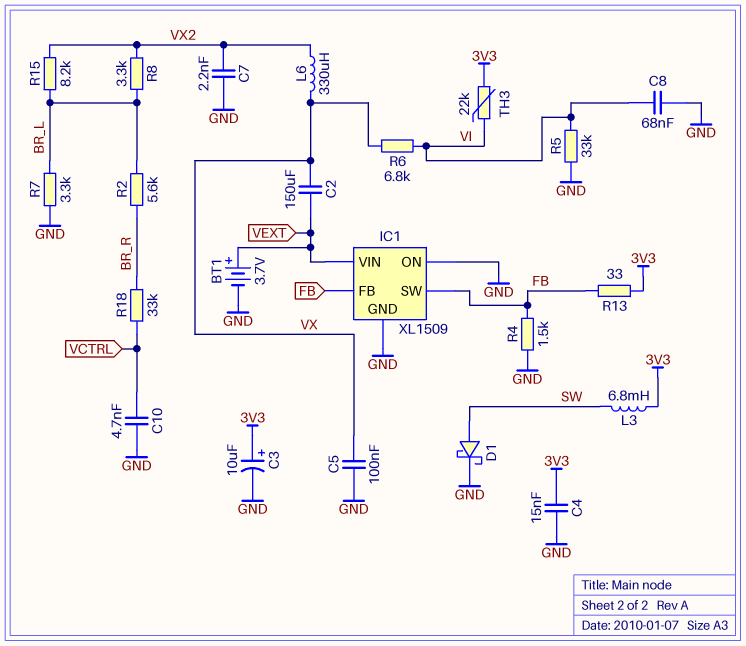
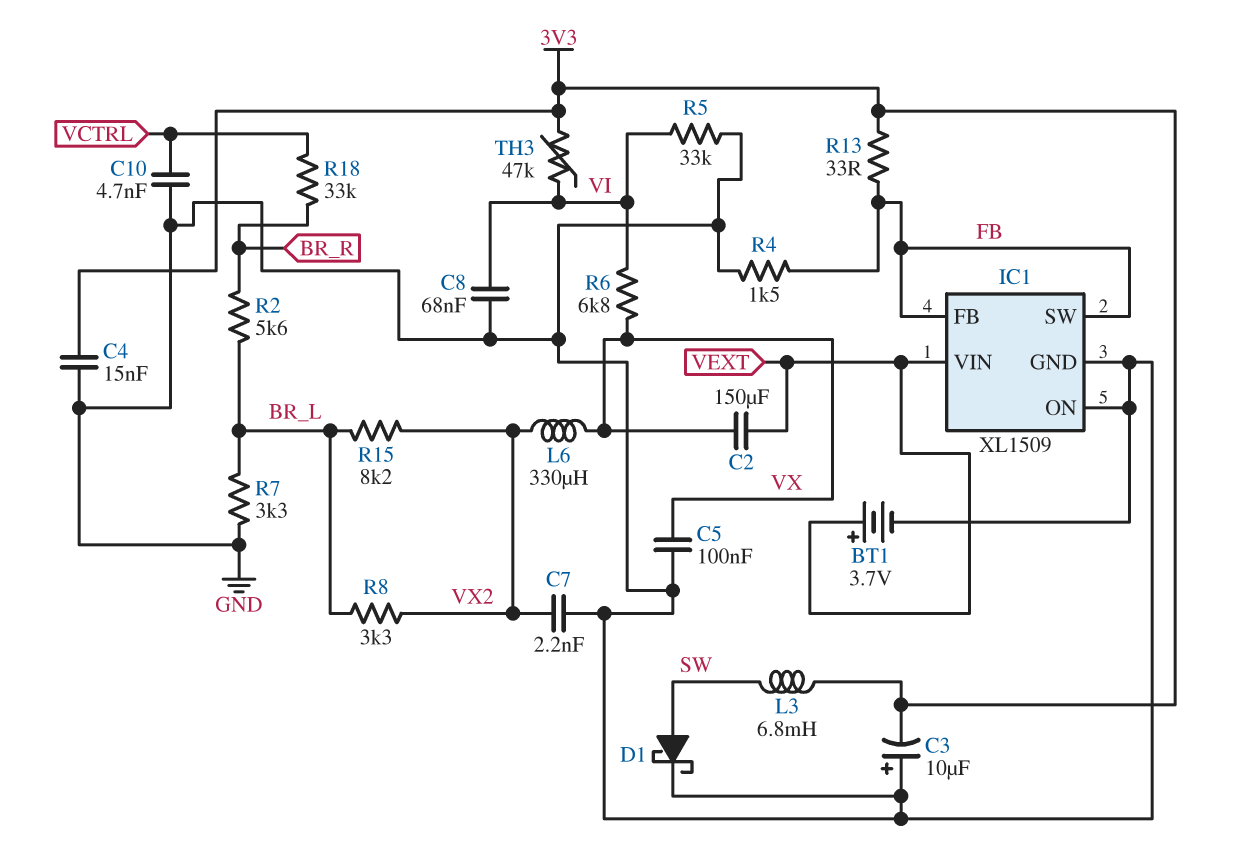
C3: 10uF (plus 3V3, minus GND) -> 10uF (plus GND, minus 3V3)
TH3: 22k (3V3, VI) -> 47k (3V3, VI)

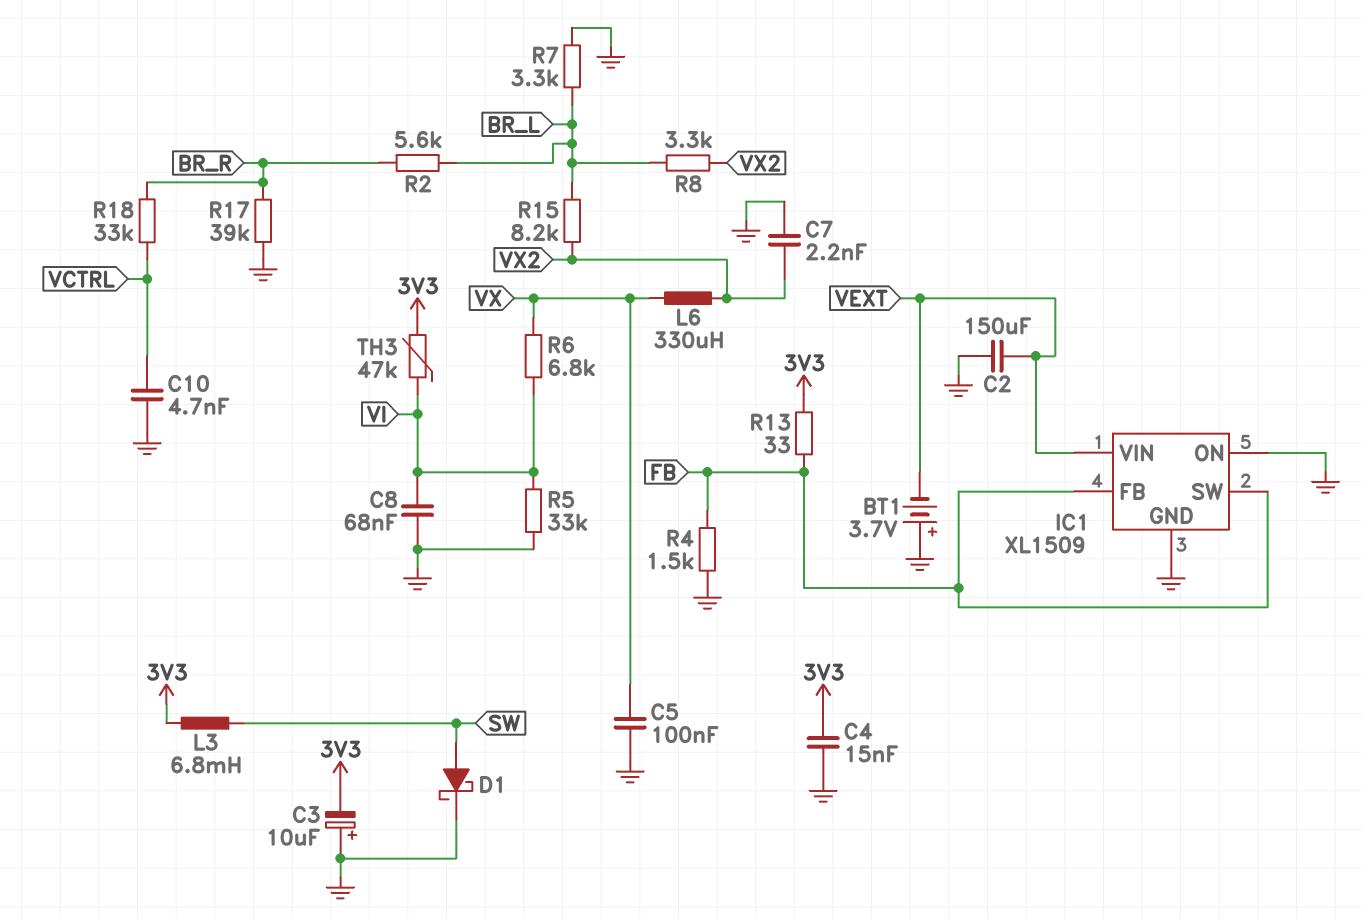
BT1: 3.7V (plus VEXT, minus GND) -> 3.7V (plus GND, minus VEXT)
C2: 150uF (VEXT, VX) -> 150uF (GND, VEXT)
R17: none -> 39k (BR_R, GND)

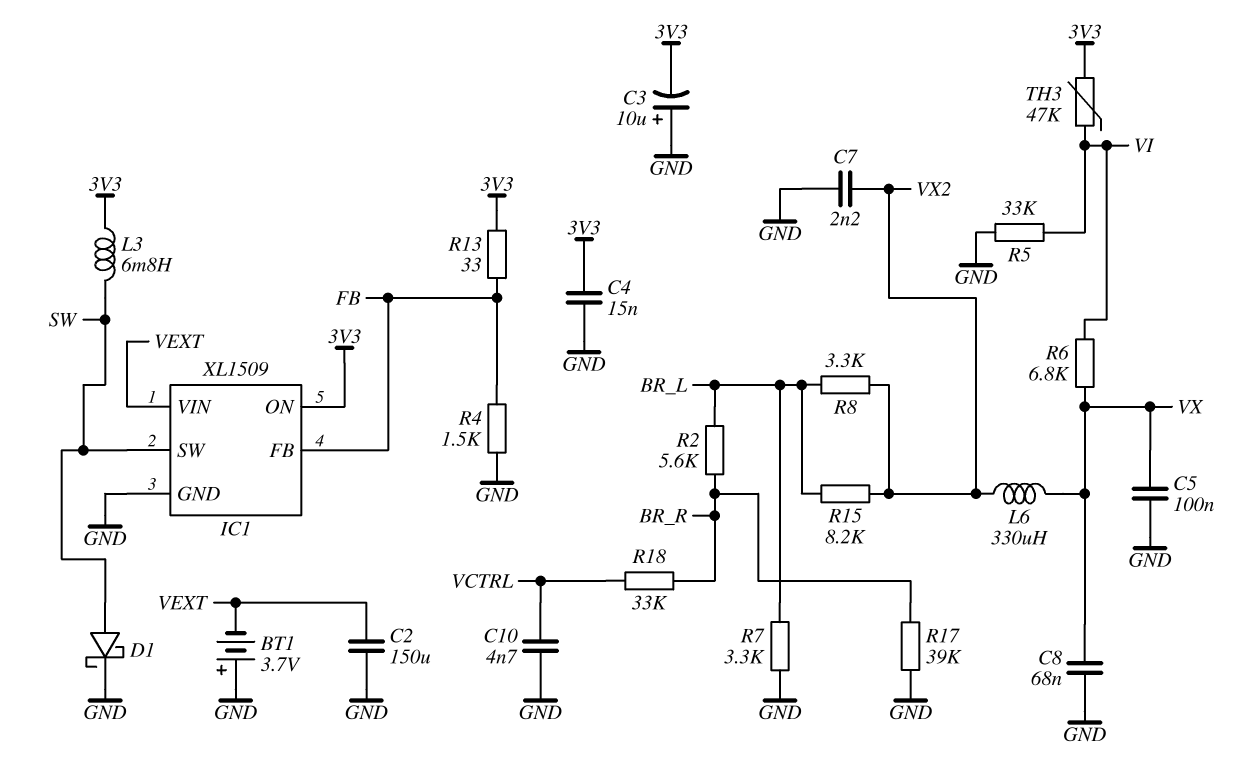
C8: 68nF (GND, VI) -> 68nF (GND, VX)
IC1 pin ON: GND -> 3V3
IC1 pin SW: FB -> SW

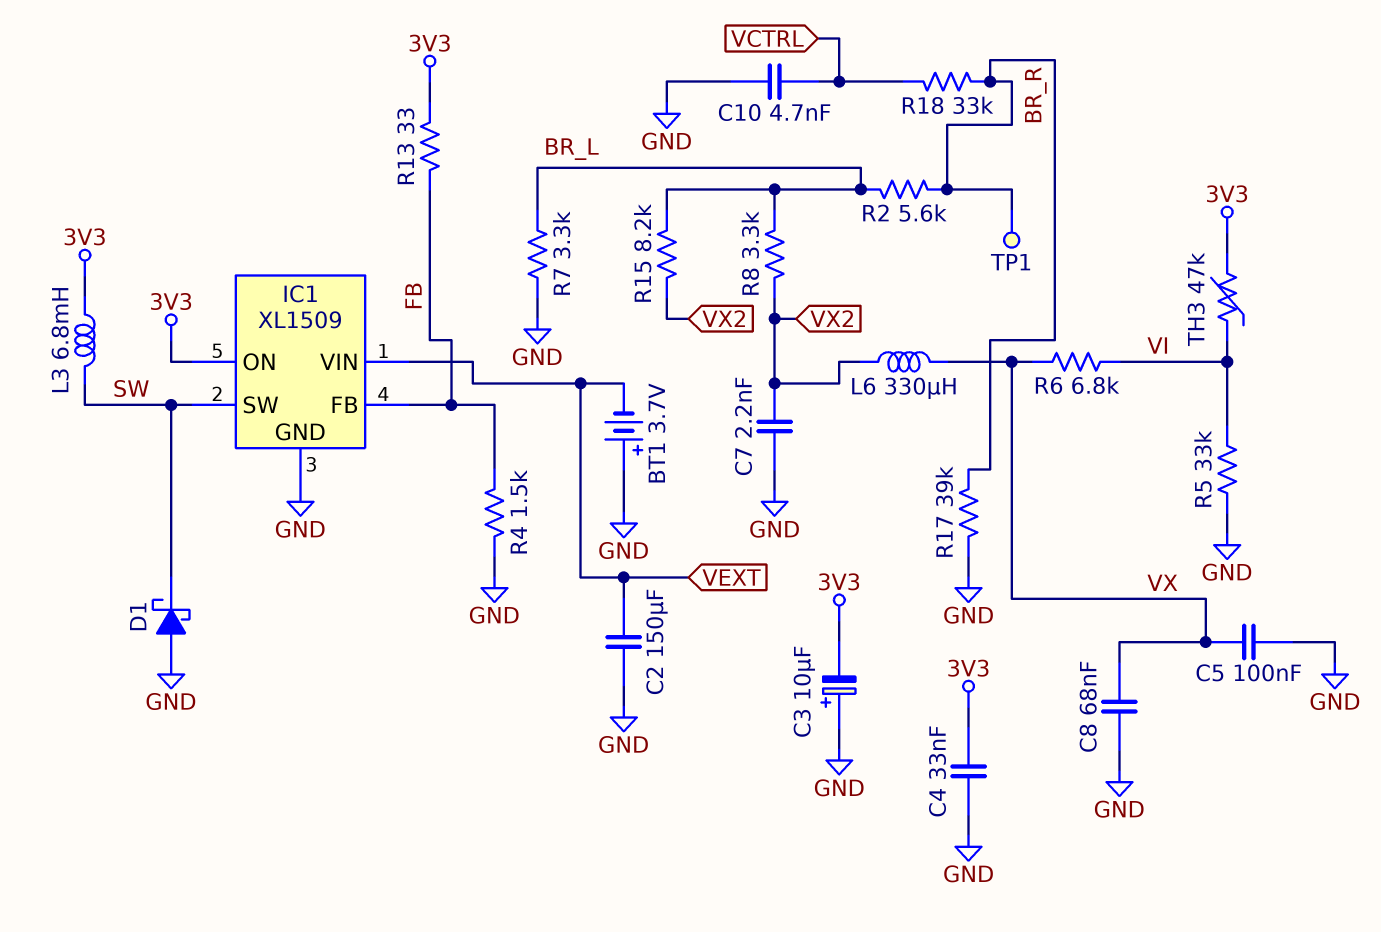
C4: 15nF (3V3, GND) -> 33nF (3V3, GND)
D1: schottky (A SW, K GND) -> schottky (A GND, K SW)
TP1: none -> test point (BR_R)

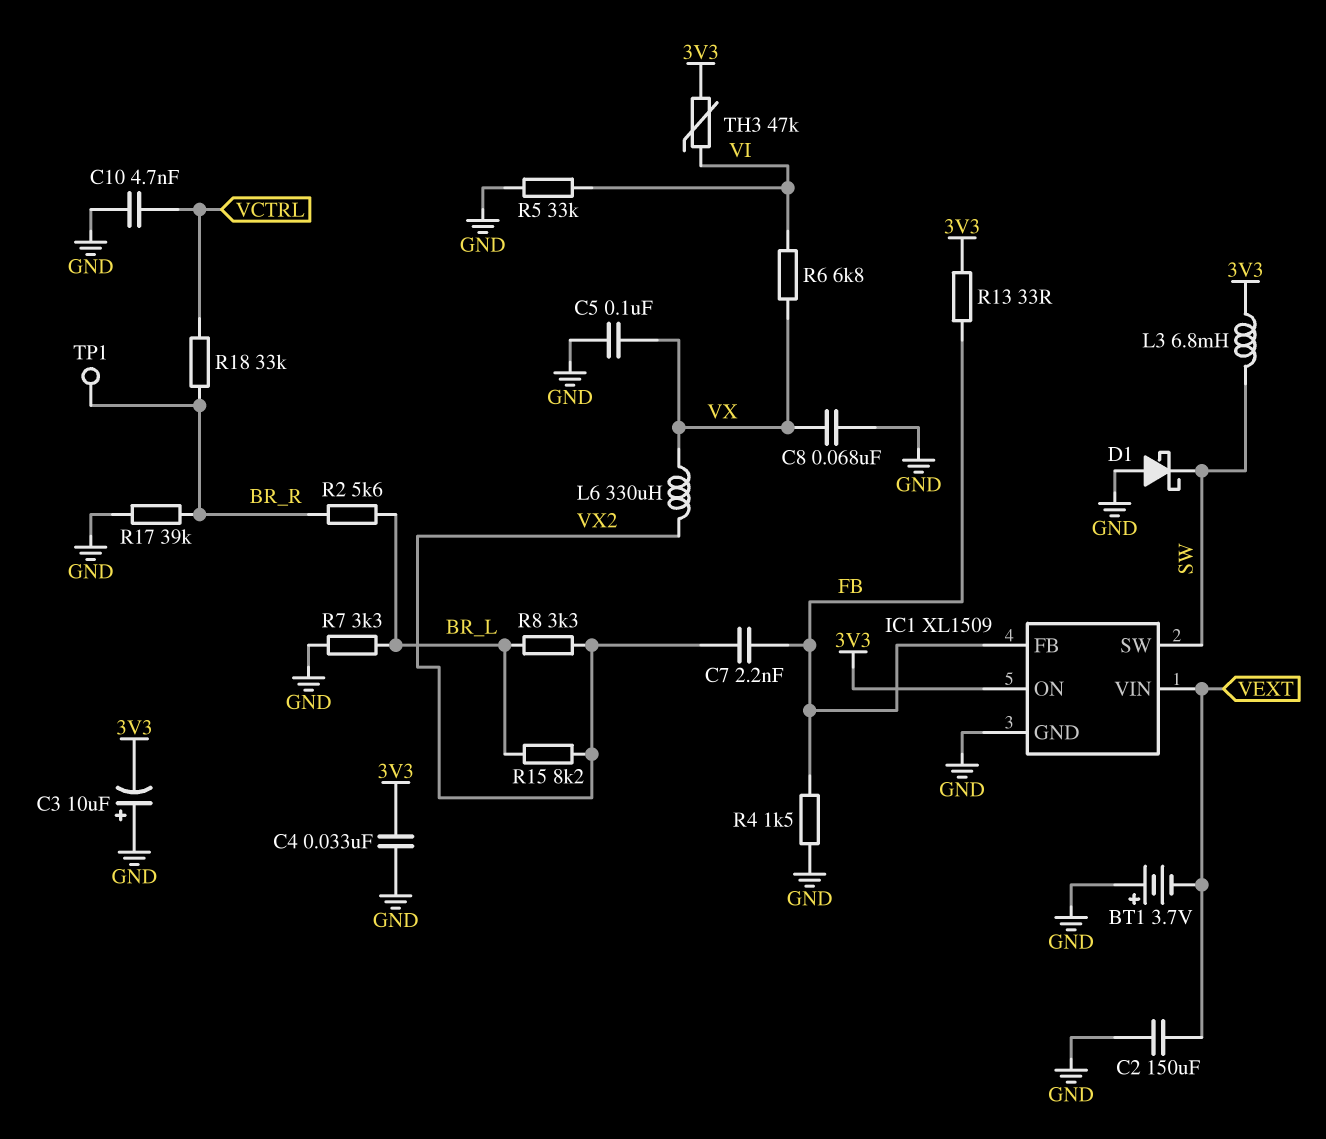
C7: 2.2nF (GND, VX2) -> 2.2nF (FB, VX2)

